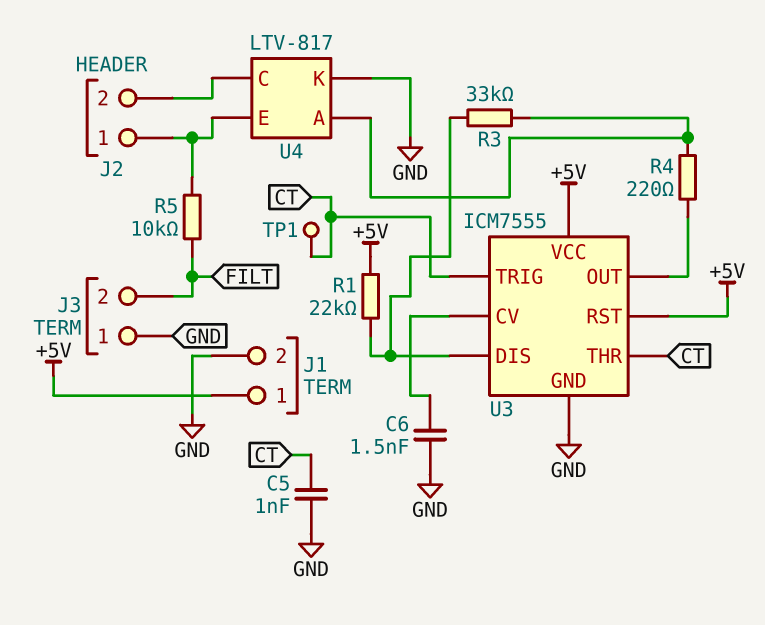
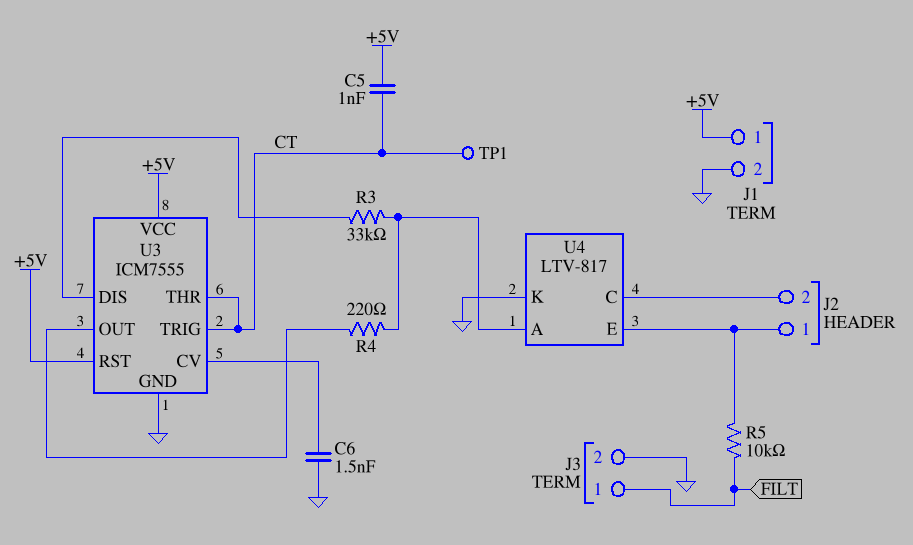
C5: 1nF (CT, GND) -> 1nF (+5V, CT)
J3 pin 1: GND -> FILT
J3 pin 2: FILT -> GND
R1: 22k (+5V, U3/DIS) -> none

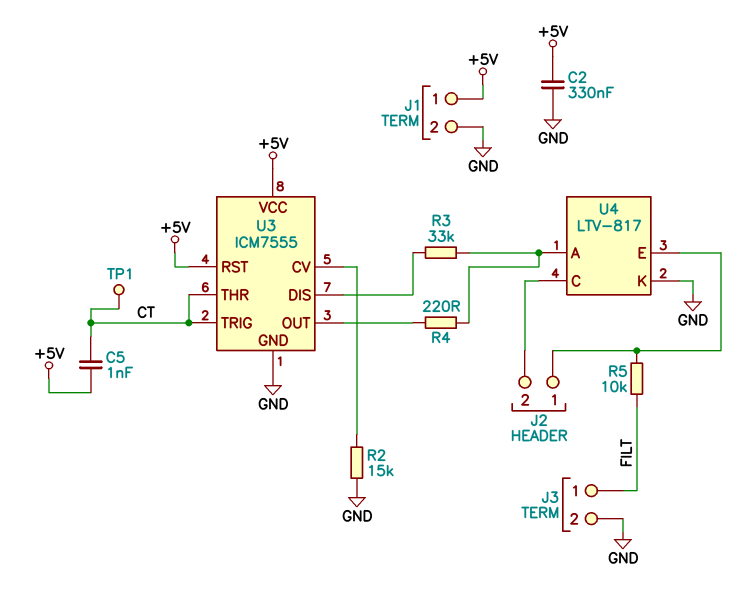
C2: none -> 330nF (+5V, GND)
C6: 1.5nF (GND, U3/CV) -> none
R2: none -> 15k (GND, U3/CV)

